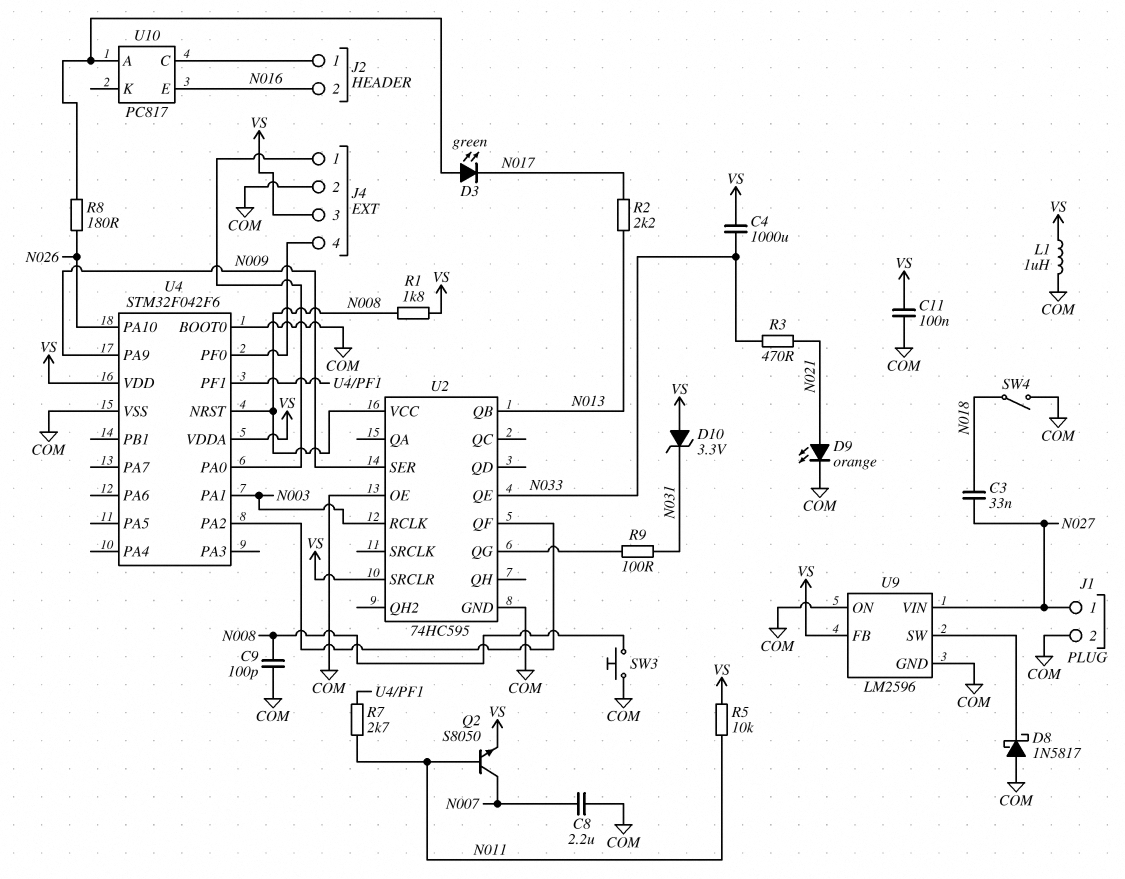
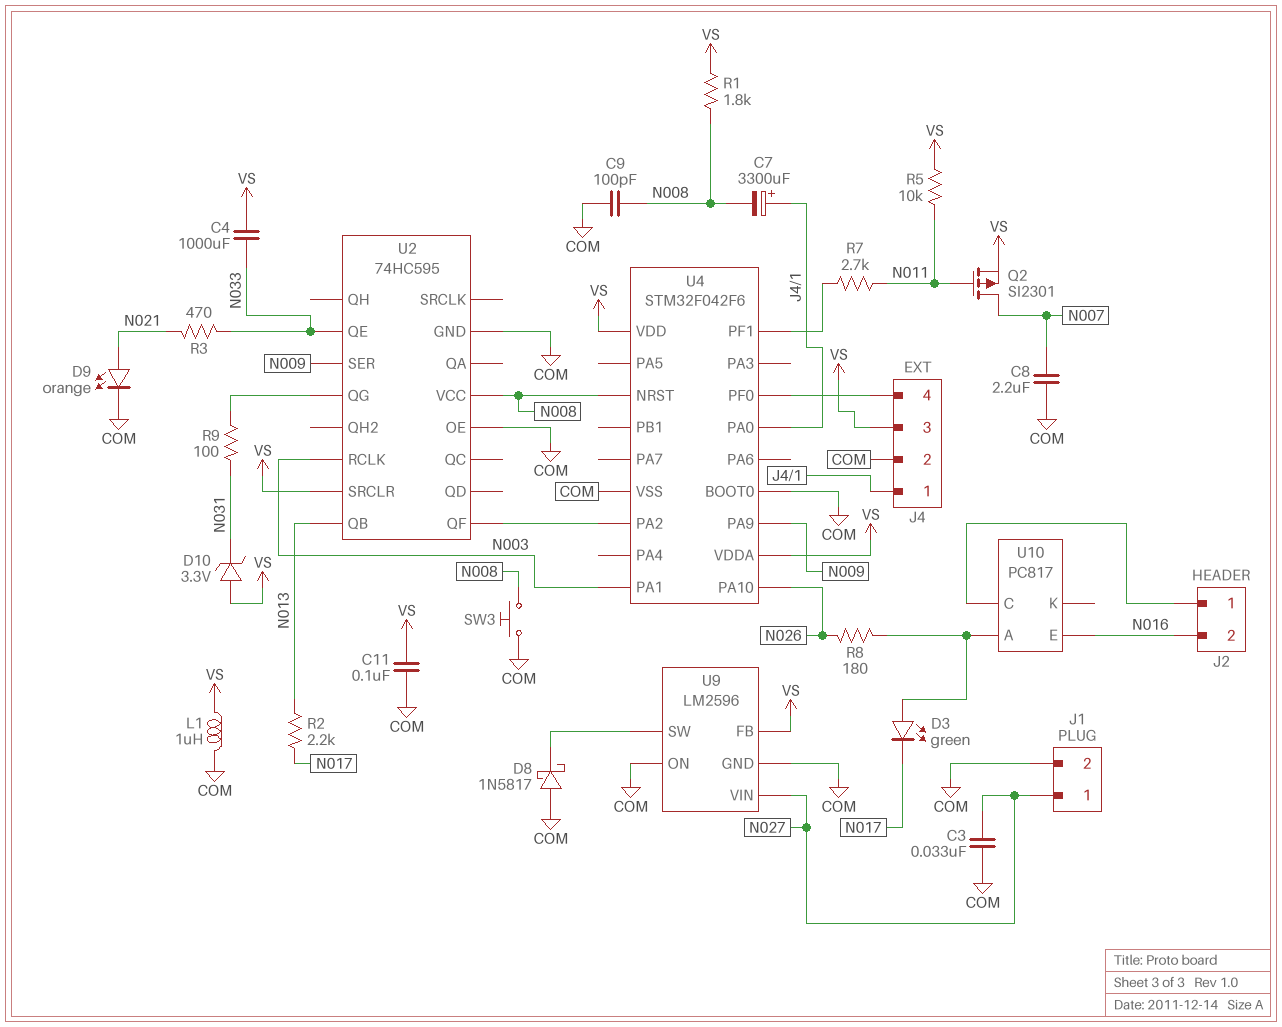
C3: 33nF (N018, N027) -> 33nF (COM, N027)
C7: none -> 3300uF (plus J4/1, minus N008)
Q2: NPN S8050 (B N011, C N007, E VS) -> PMOS SI2301 (G N011, D N007, S VS)
SW4: switch (COM, N018) -> none

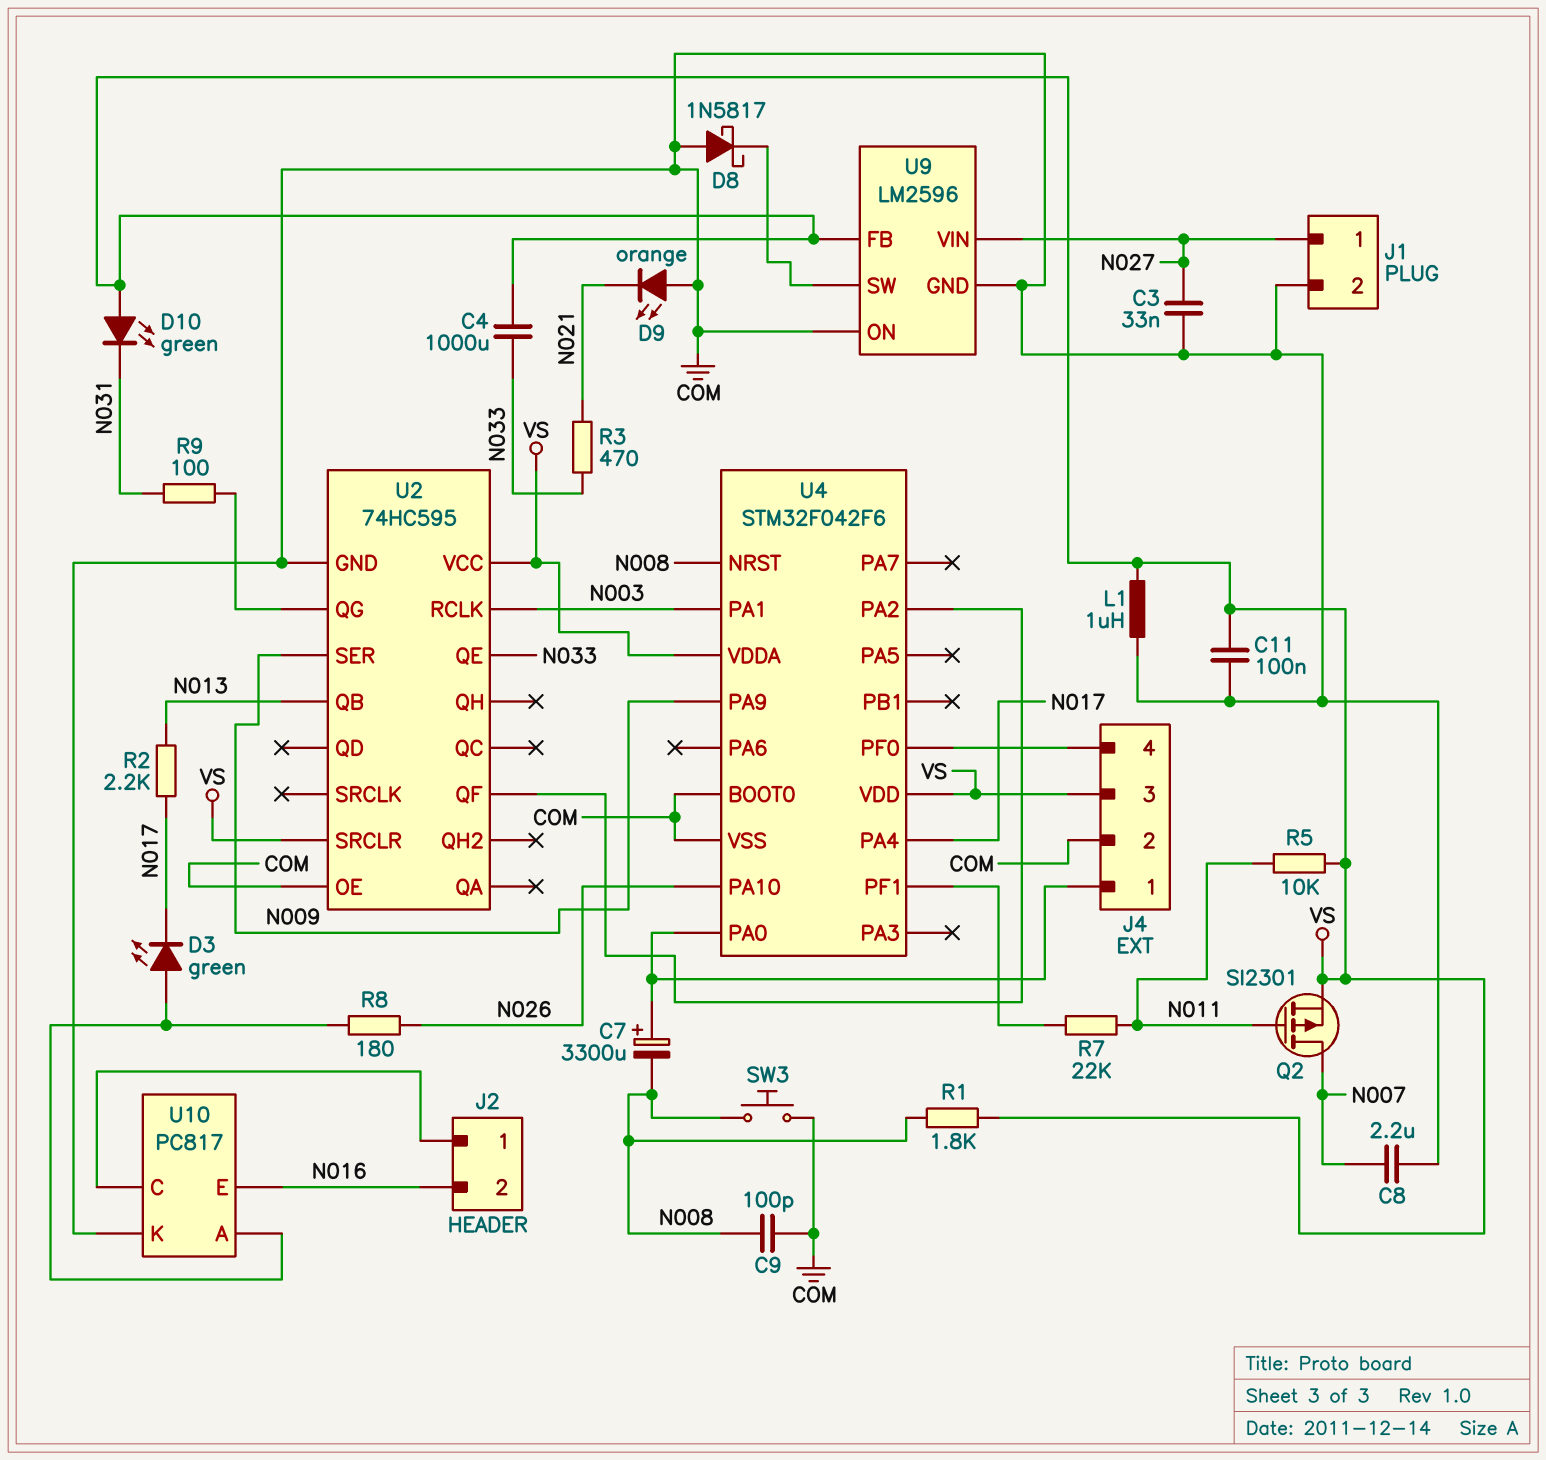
D9: LED orange (A N021, K COM) -> LED orange (A COM, K N021)
D10: zener 3.3V (A VS, K N031) -> LED green (A VS, K N031)
R7: 2.7k (N011, U4/PF1) -> 22k (N011, U4/PF1)
U2 pin VCC: N008 -> VS
U4 pin PA4: none -> N017
U10 pin K: none -> COM

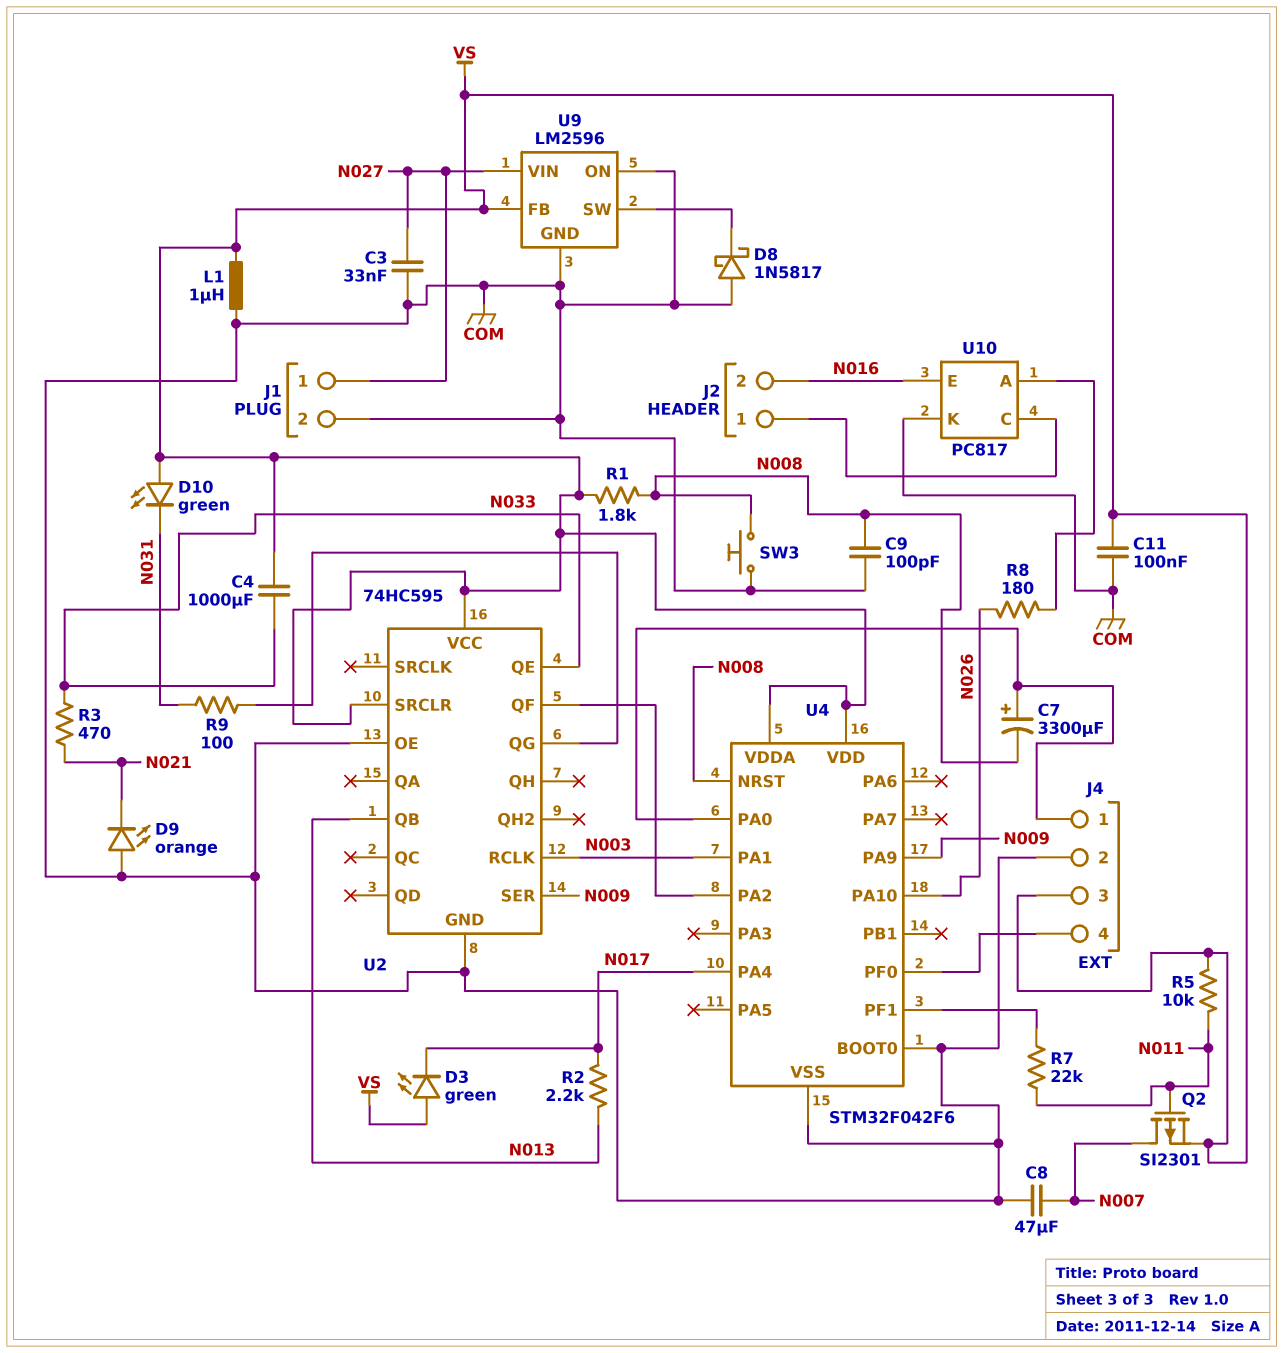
C8: 2.2uF (COM, N007) -> 47uF (COM, N007)
D3: LED green (A U10/A, K N017) -> LED green (A VS, K N017)

